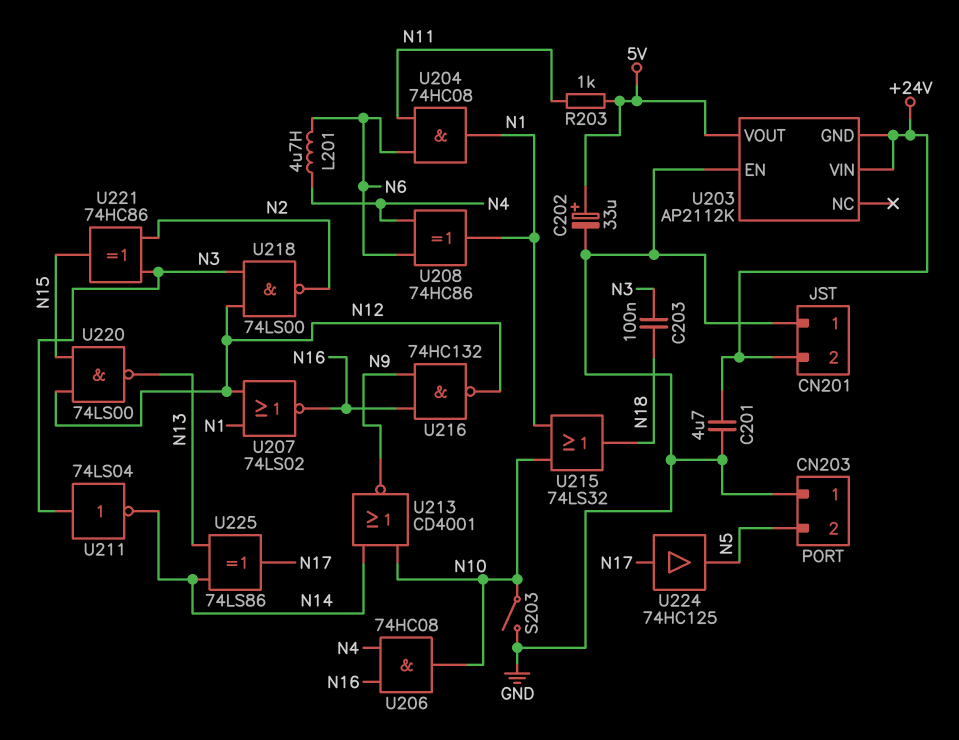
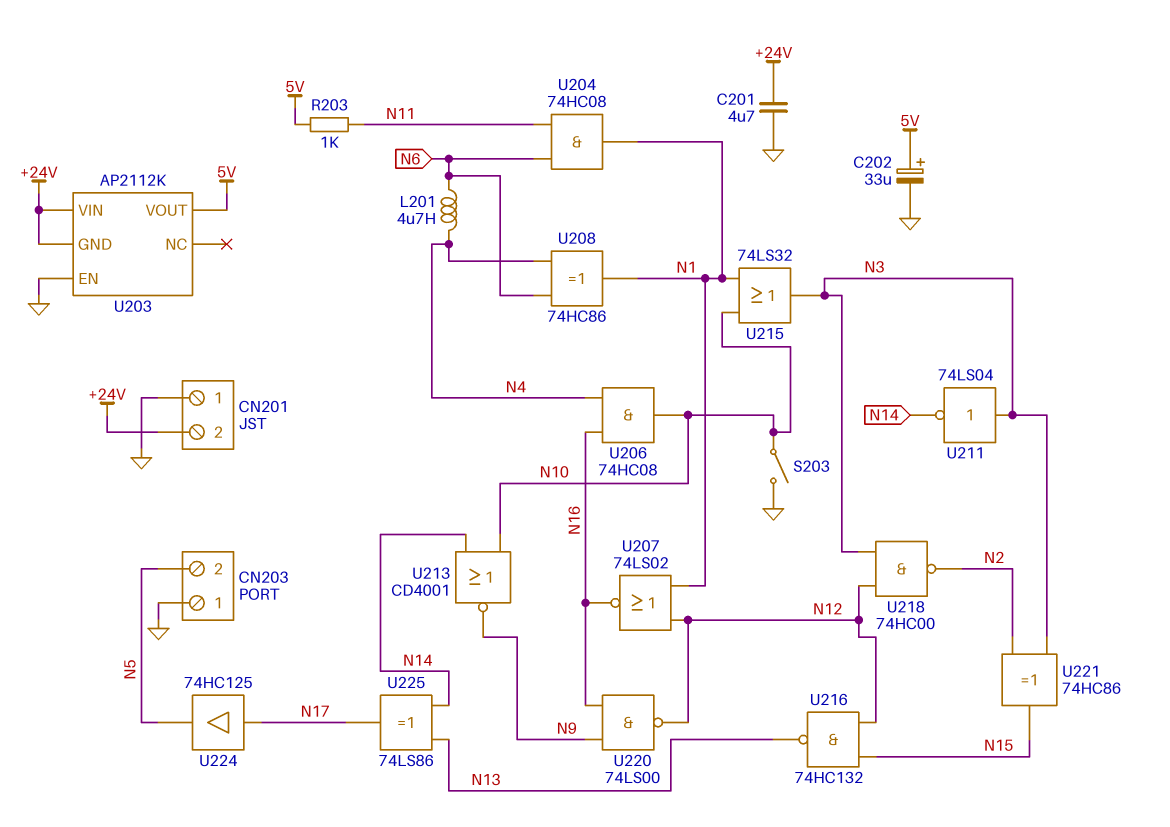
C203: 100nF (N3, N18) -> none
U215: OR 74LS32 (in N1, in N10, out N18) -> OR 74LS32 (in N1, in N10, out N3)
U216: NAND 74HC132 (in N9, in N16, out N12) -> NAND 74HC132 (in N12, in N15, out N13)
U218: NAND 74LS00 (in N3, in N12, out N2) -> NAND 74HC00 (in N3, in N12, out N2)
U220: NAND 74LS00 (in N12, in N15, out N13) -> NAND 74LS00 (in N9, in N16, out N12)

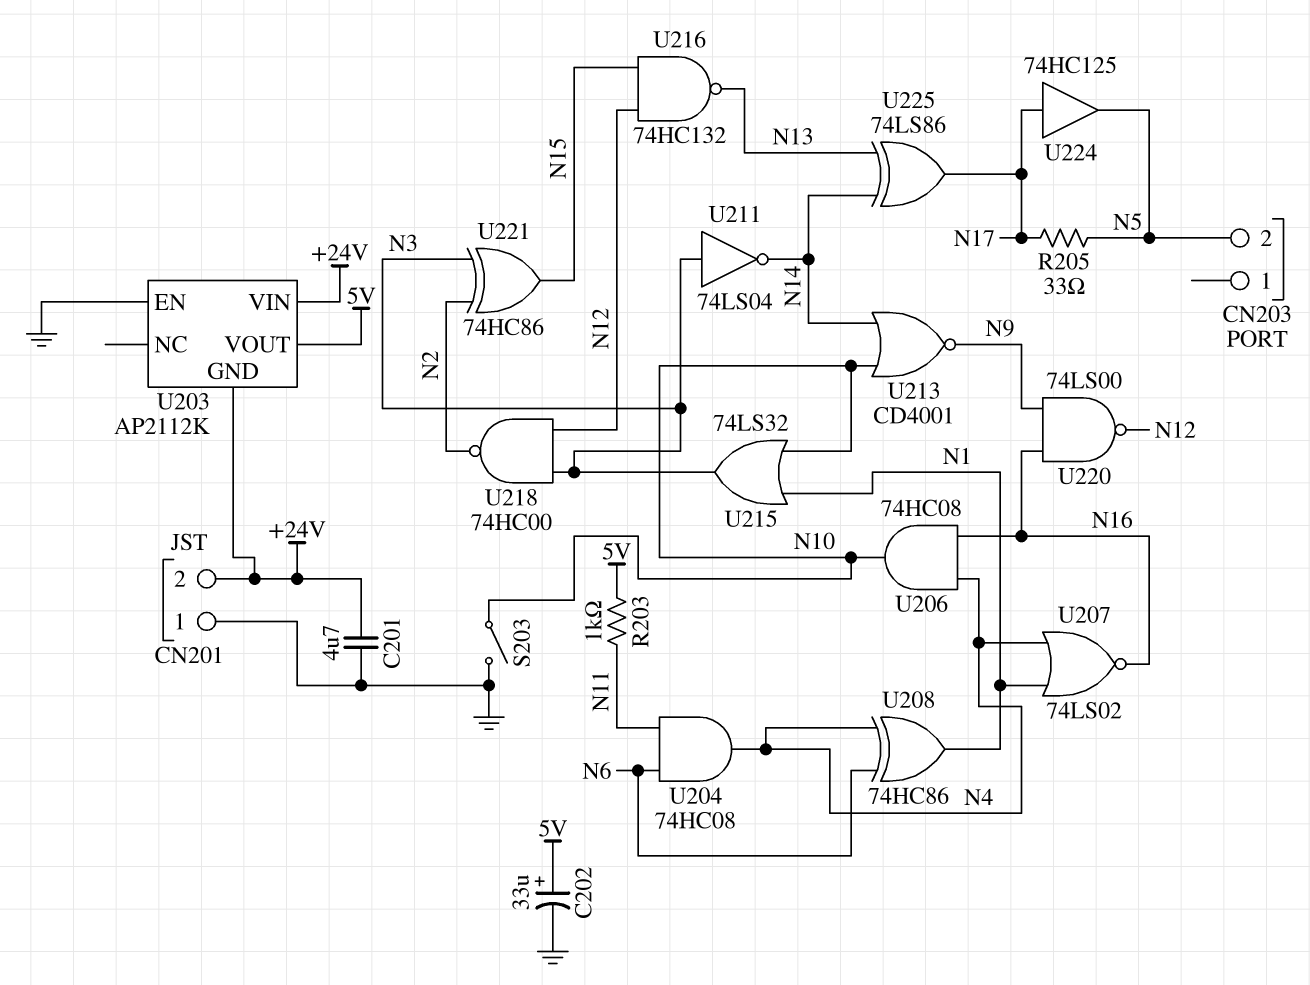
CN203 pin 1: GND -> none
L201: 4.7uH (N4, N6) -> none
R205: none -> 33 (N5, N17)
U204: AND 74HC08 (in N6, in N11, out N1) -> AND 74HC08 (in N6, in N11, out N4)
U207: NOR 74LS02 (in N1, in N12, out N16) -> NOR 74LS02 (in N1, in N4, out N16)

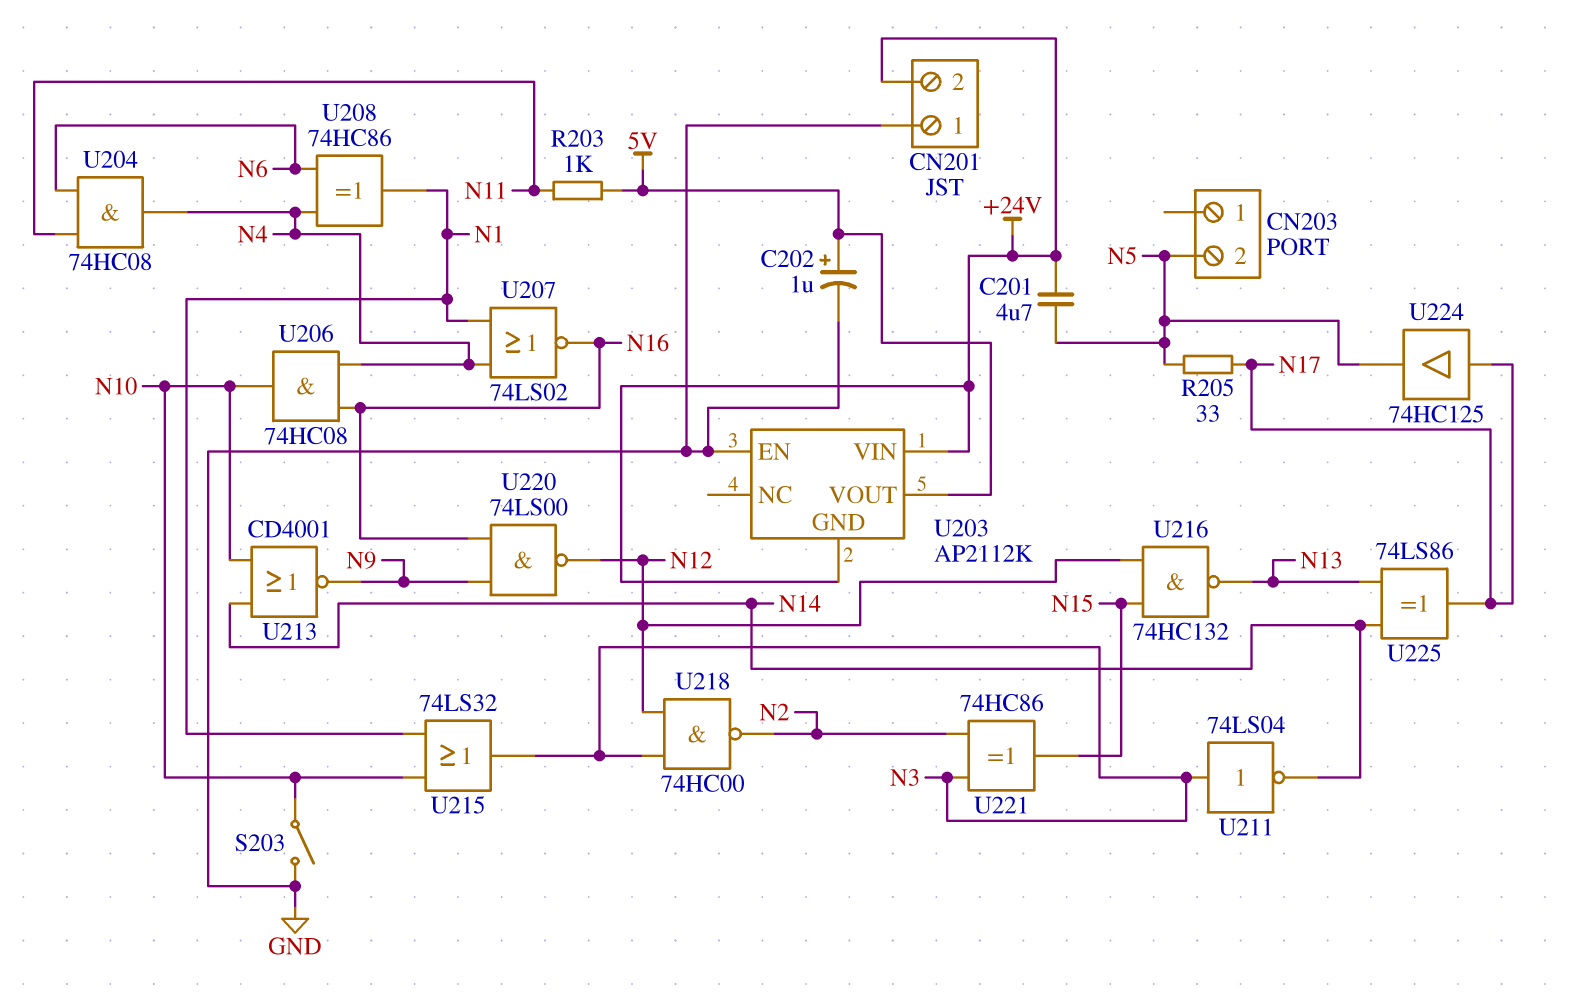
C201: 4.7uF (+24V, GND) -> 4.7uF (+24V, N5)
C202: 33uF (plus 5V, minus GND) -> 1uF (plus 5V, minus GND)

